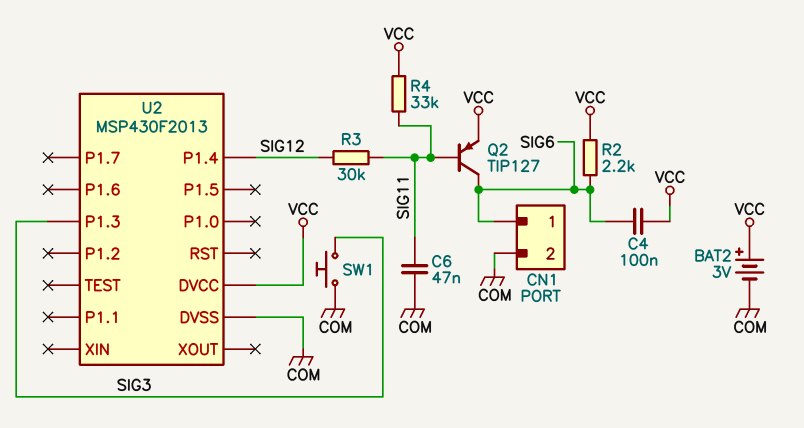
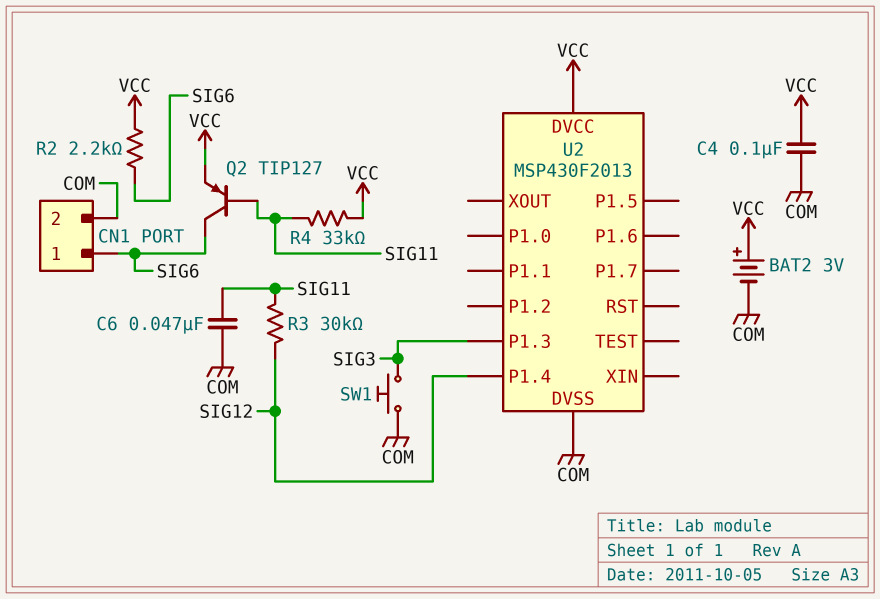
C4: 100nF (SIG6, VCC) -> 100nF (COM, VCC)

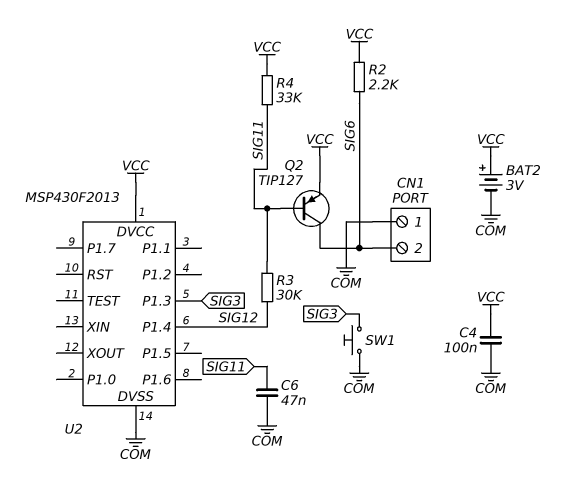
CN1 pin 1: SIG6 -> COM
CN1 pin 2: COM -> SIG6

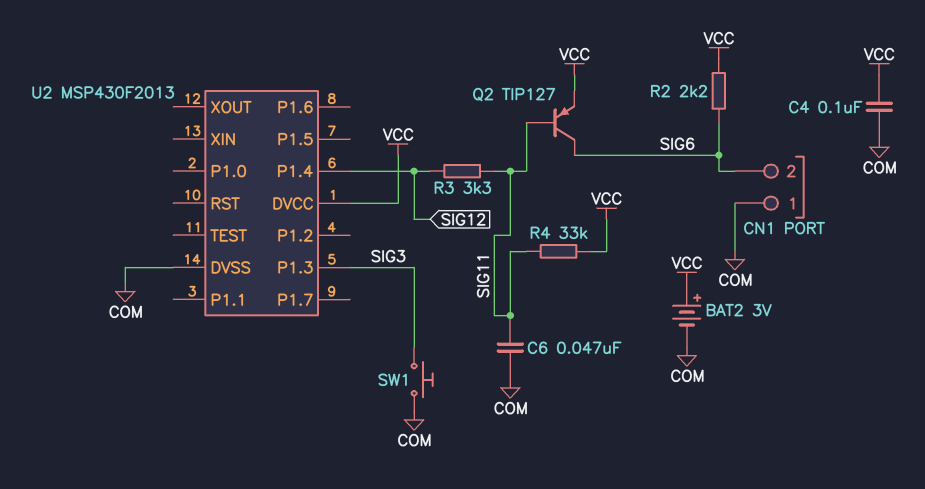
R3: 30k (SIG11, SIG12) -> 3.3k (SIG11, SIG12)

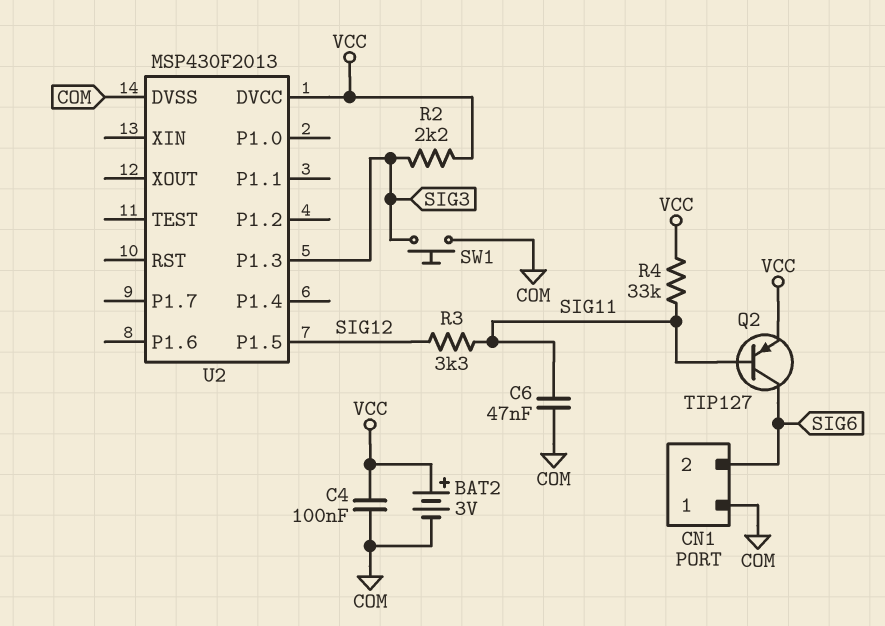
R2: 2.2k (SIG6, VCC) -> 2.2k (SIG3, VCC)
U2 pin P1.4: SIG12 -> none
U2 pin P1.5: none -> SIG12

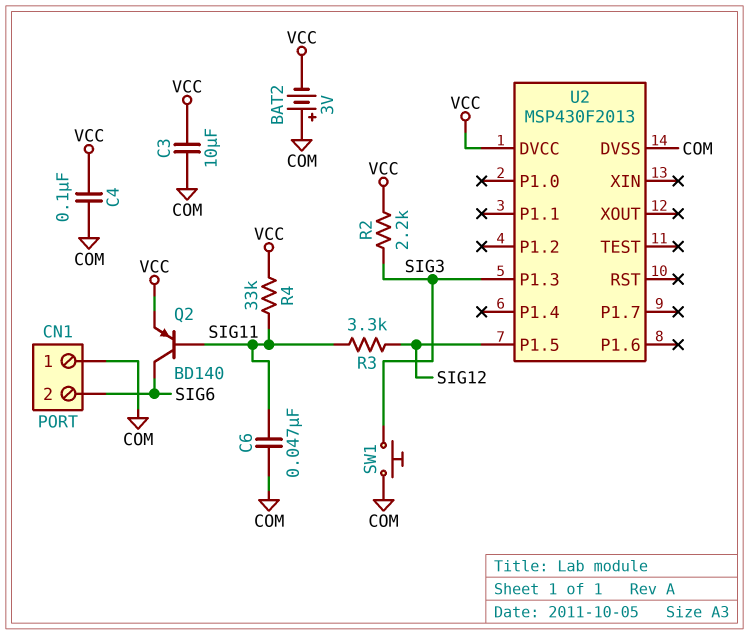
BAT2: 3V (plus VCC, minus COM) -> 3V (plus COM, minus VCC)
C3: none -> 10uF (COM, VCC)
Q2: PNP TIP127 (B SIG11, C SIG6, E VCC) -> PNP BD140 (B SIG11, C SIG6, E VCC)

